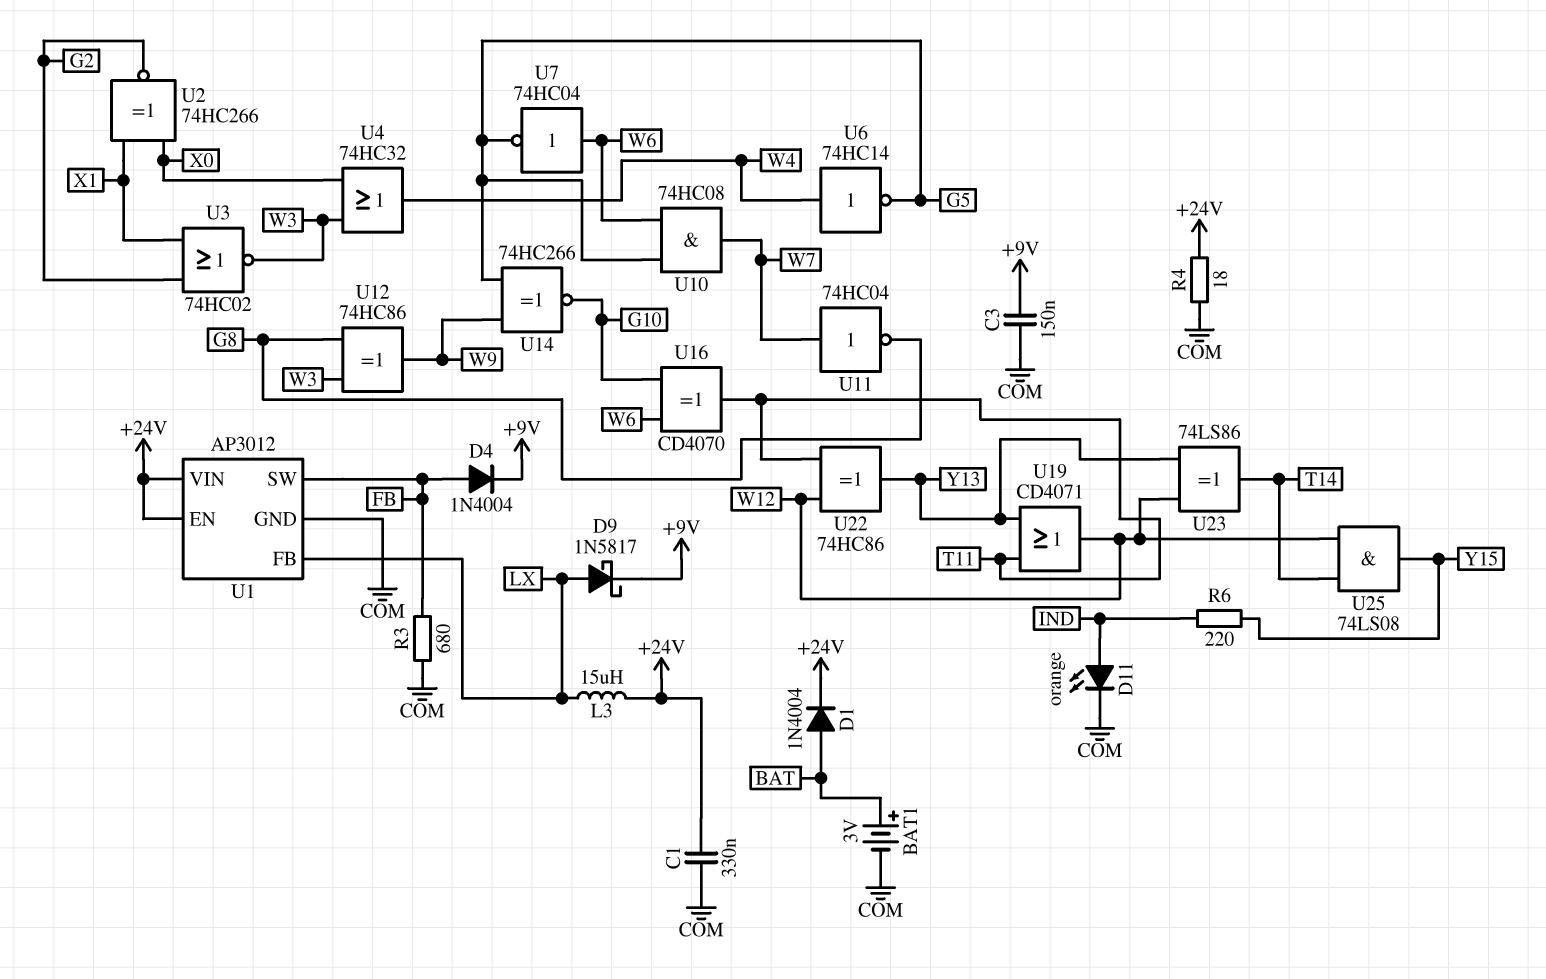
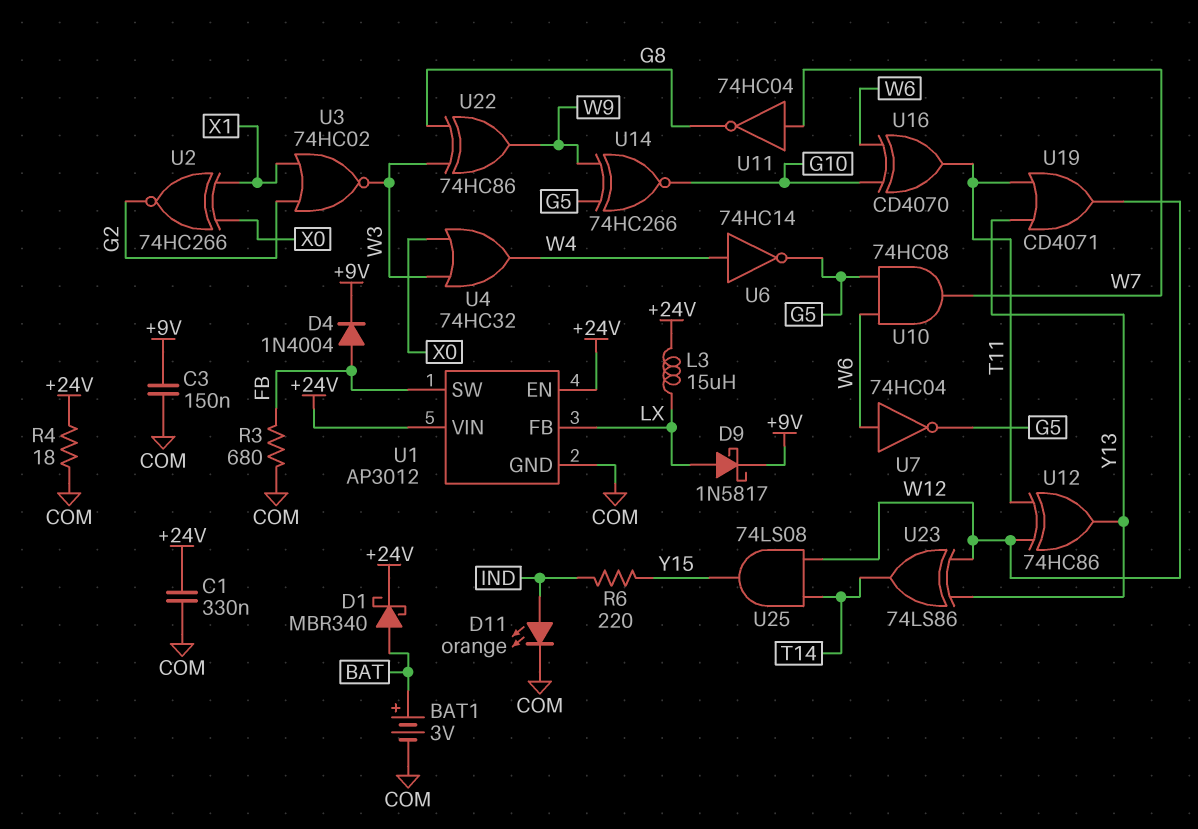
D1: diode 1N4004 (A BAT, K +24V) -> schottky MBR340 (A BAT, K +24V)
U12: XOR 74HC86 (in G8, in W3, out W9) -> XOR 74HC86 (in T11, in W12, out Y13)
U22: XOR 74HC86 (in T11, in W12, out Y13) -> XOR 74HC86 (in G8, in W3, out W9)

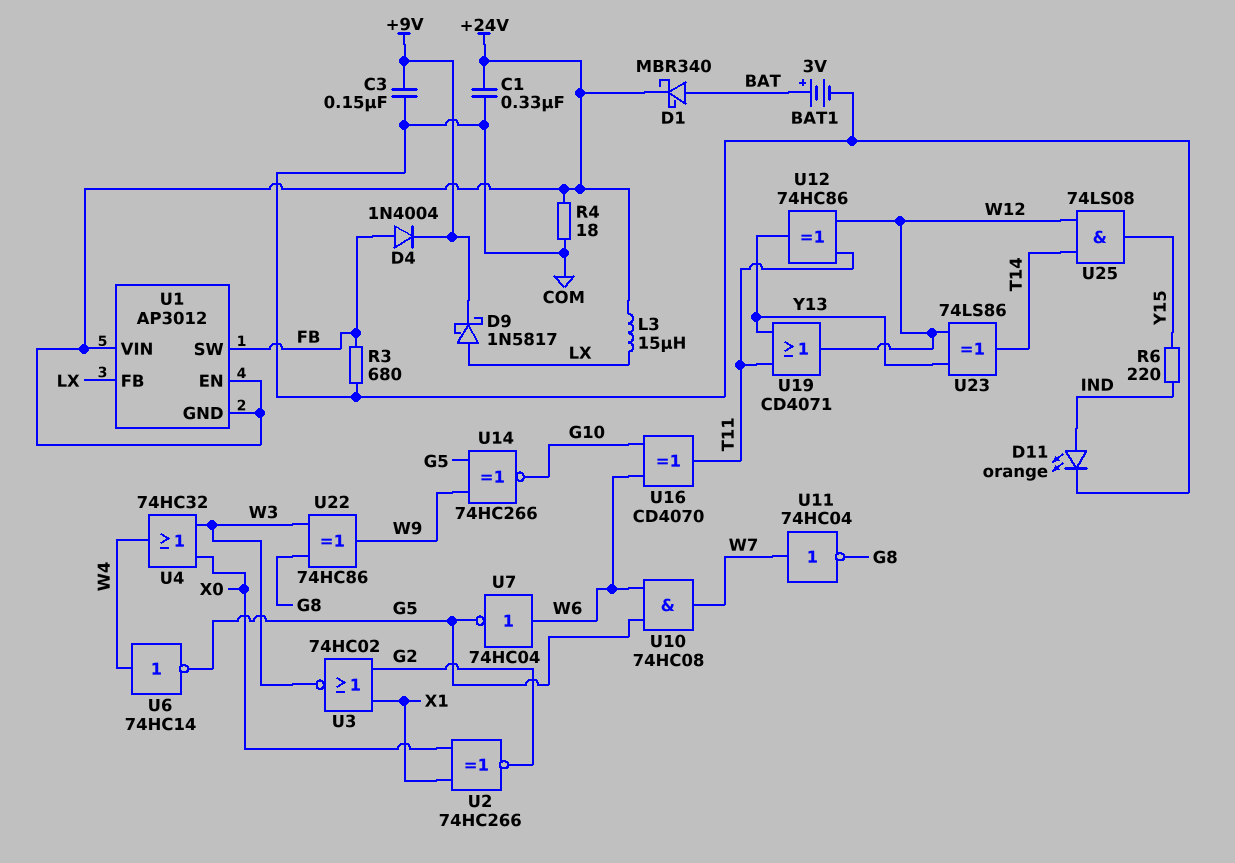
U1 pin GND: COM -> +24V

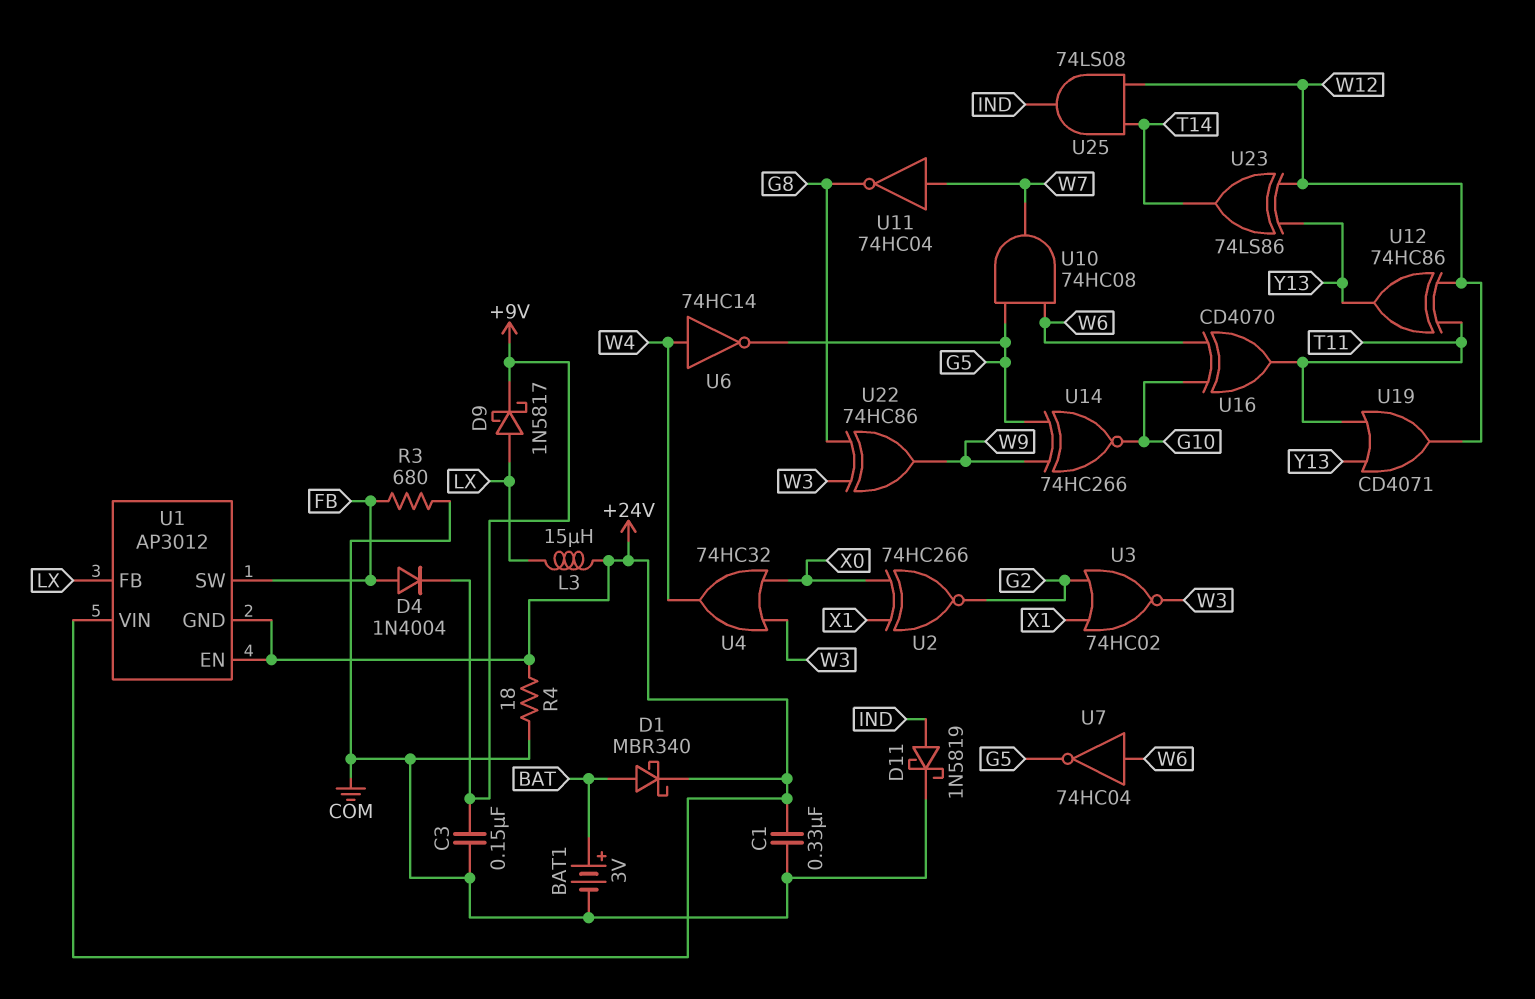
D11: LED orange (A IND, K COM) -> schottky 1N5819 (A IND, K COM)
R6: 220 (IND, Y15) -> none
U25: AND 74LS08 (in T14, in W12, out Y15) -> AND 74LS08 (in T14, in W12, out IND)

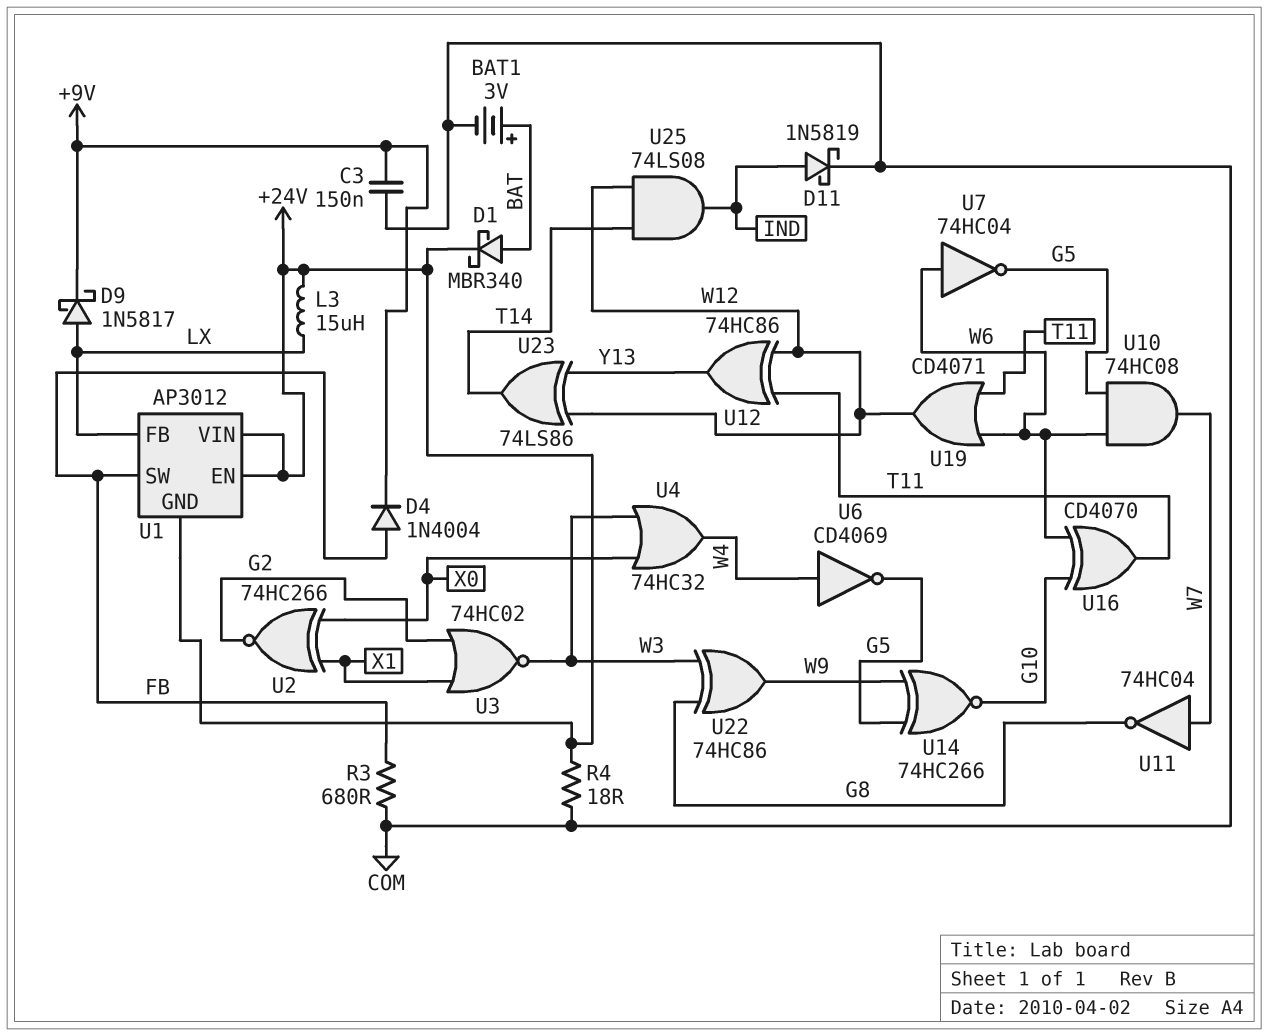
C1: 330nF (+24V, COM) -> none
U6: NOT 74HC14 (in W4, out G5) -> NOT CD4069 (in W4, out G5)
U19: OR CD4071 (in T11, in Y13, out W12) -> OR CD4071 (in T11, in W6, out W12)

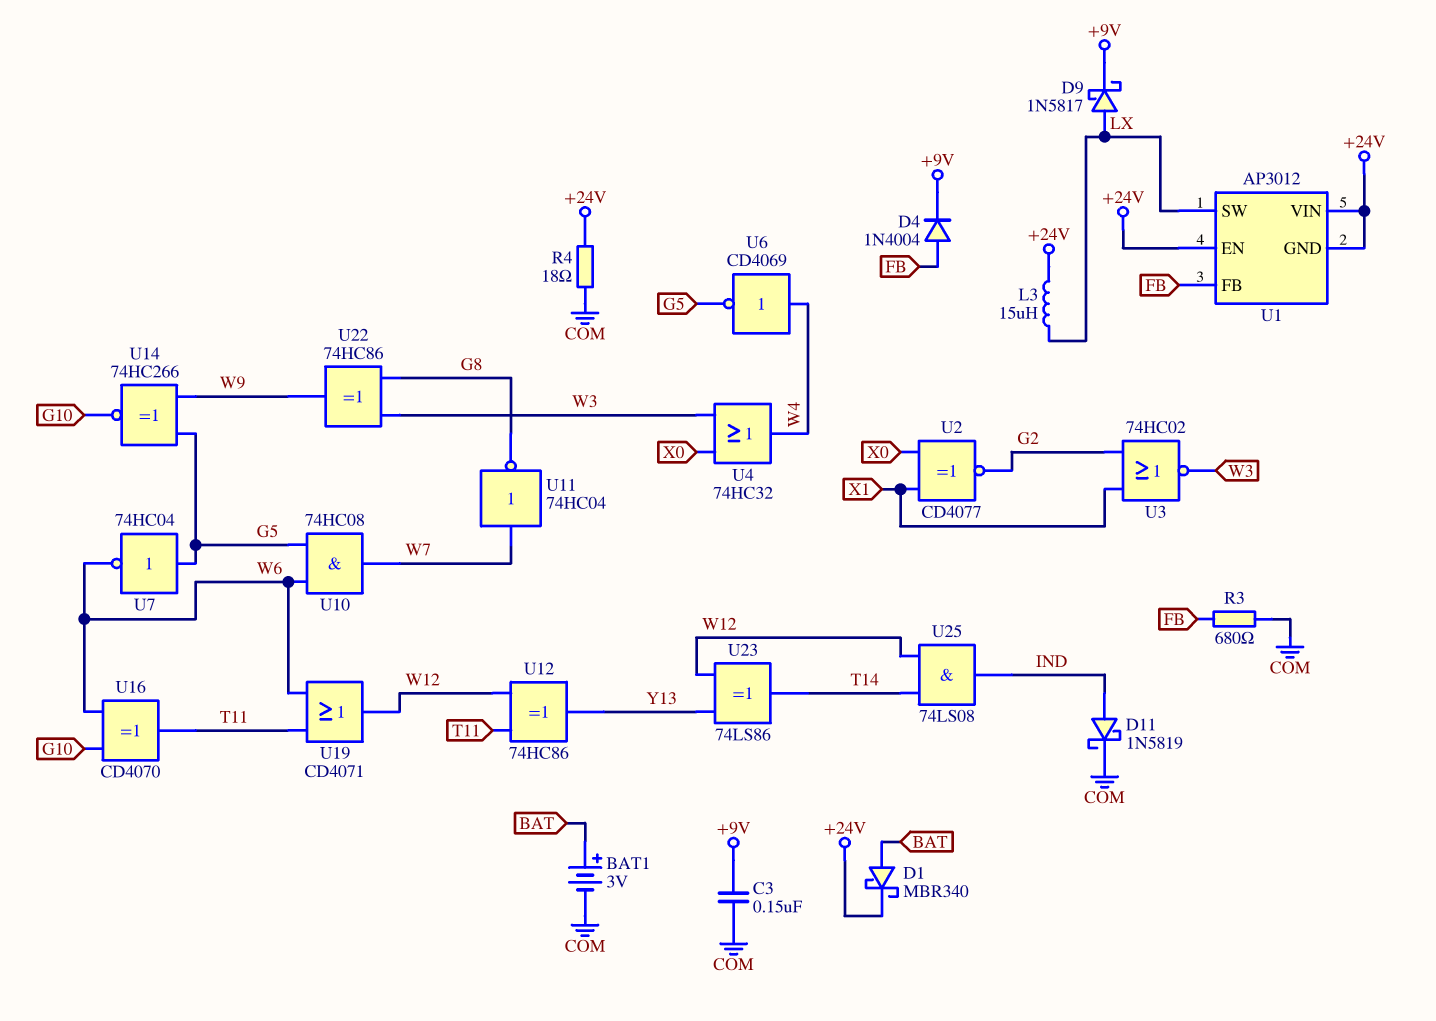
U1 pin FB: LX -> FB
U1 pin SW: FB -> LX
U2: XNOR 74HC266 (in X0, in X1, out G2) -> XNOR CD4077 (in X0, in X1, out G2)
U7: NOT 74HC04 (in W6, out G5) -> NOT 74HC04 (in G5, out W6)

